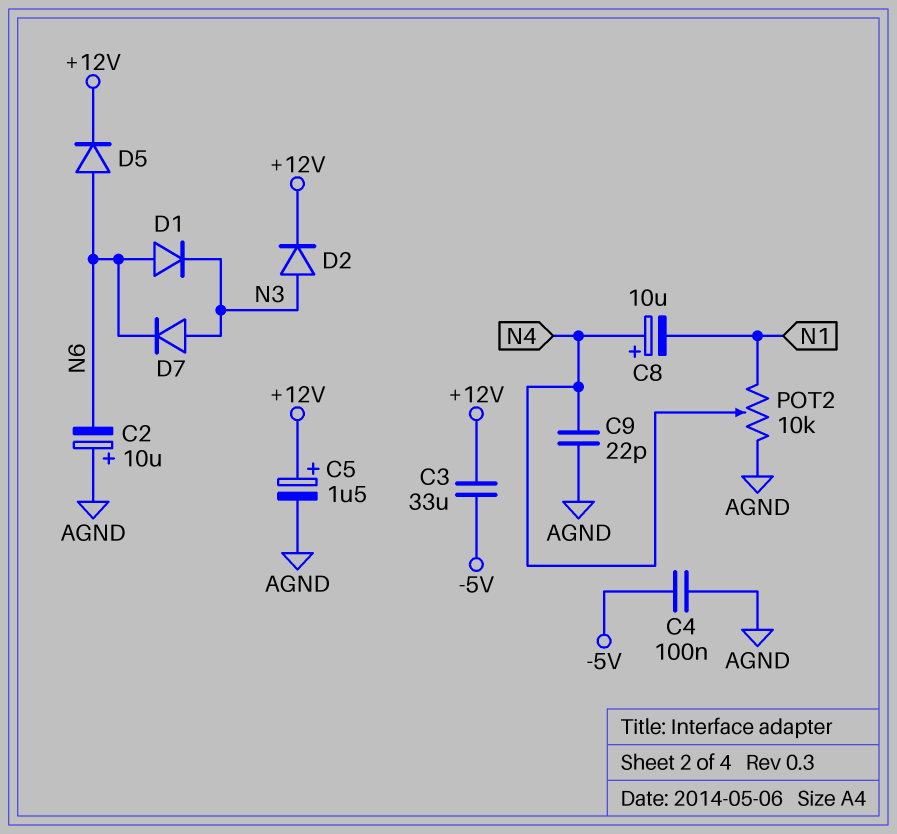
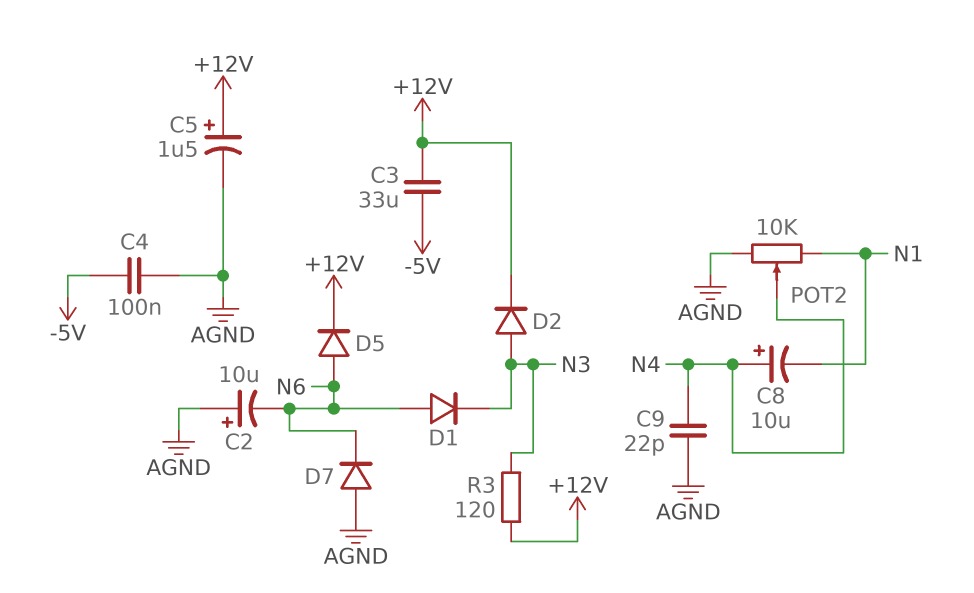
D7: diode (A N3, K N6) -> diode (A AGND, K N6)
R3: none -> 120 (+12V, N3)

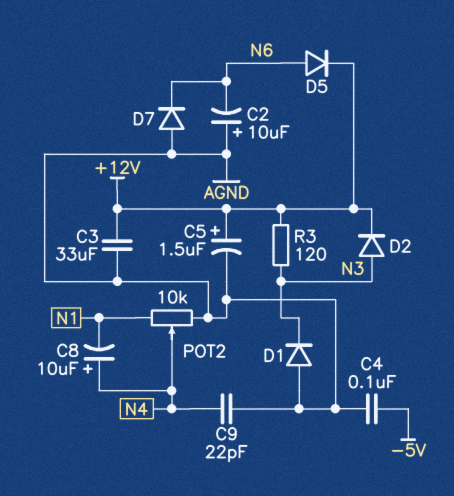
C3: 33uF (+12V, -5V) -> 33uF (+12V, AGND)
D1: diode (A N6, K N3) -> diode (A AGND, K N3)

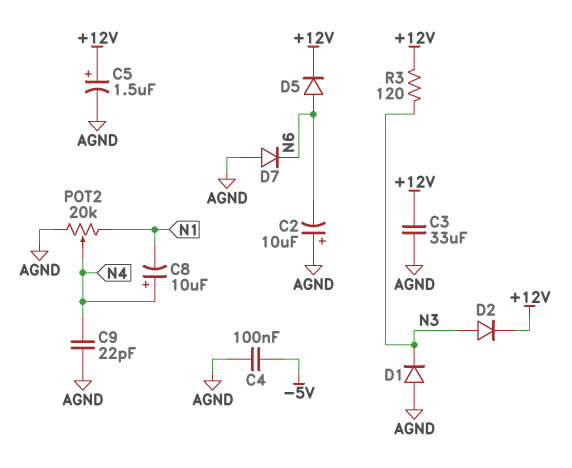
POT2: 10k (AGND, N1, wiper N4) -> 20k (AGND, N1, wiper N4)

